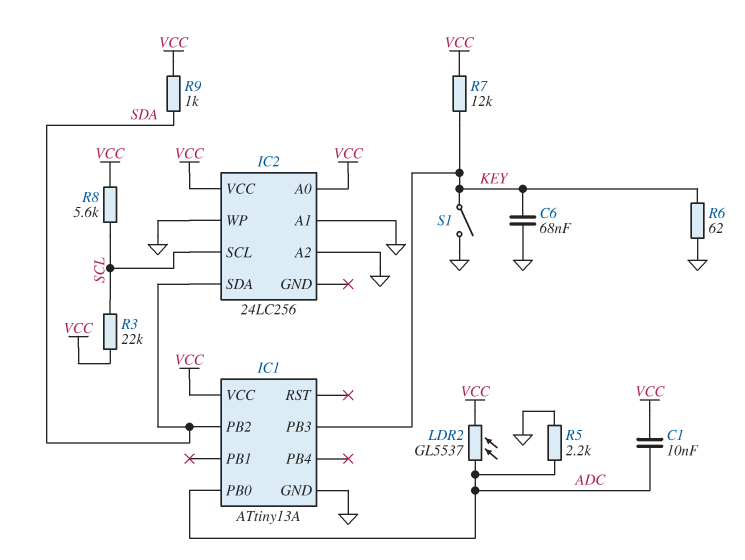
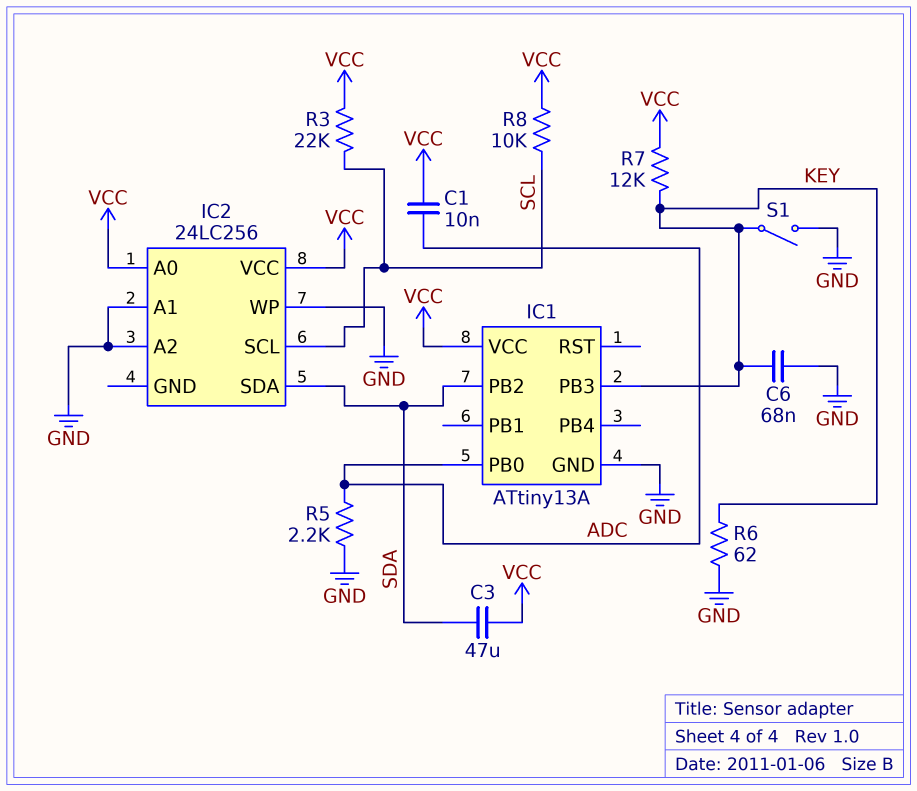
C3: none -> 47uF (SDA, VCC)
LDR2: GL5537 (ADC, VCC) -> none
R8: 5.6k (SCL, VCC) -> 10k (SCL, VCC)
R9: 1k (SDA, VCC) -> none

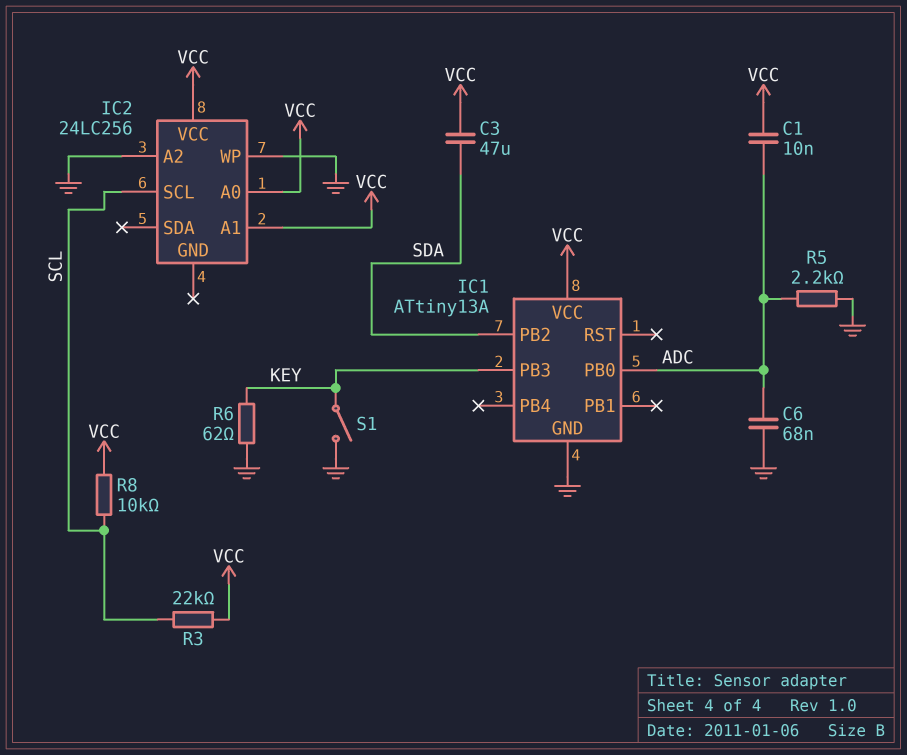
C6: 68nF (GND, KEY) -> 68nF (ADC, GND)
IC2 pin A1: GND -> VCC
IC2 pin SDA: SDA -> none
R7: 12k (KEY, VCC) -> none

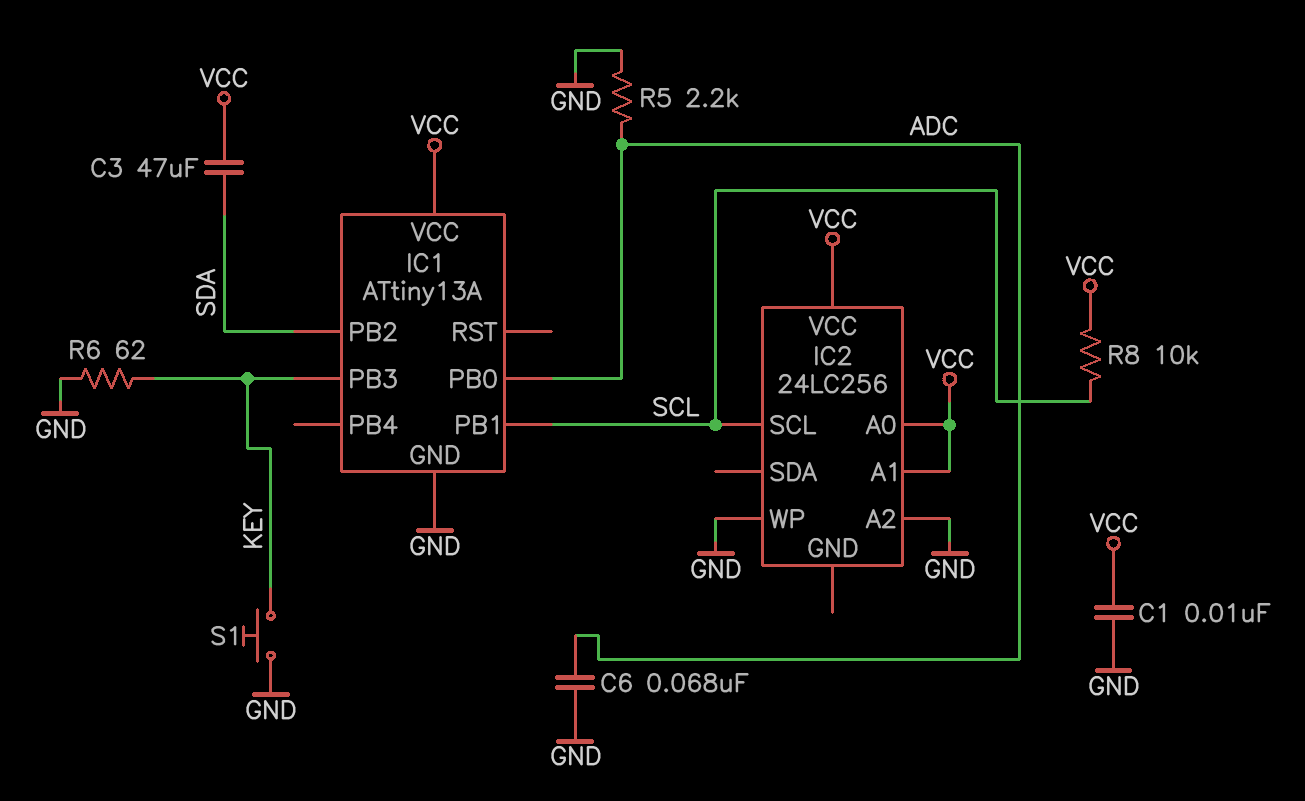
C1: 10nF (ADC, VCC) -> 10nF (GND, VCC)
IC1 pin PB1: none -> SCL
R3: 22k (SCL, VCC) -> none
S1: switch (GND, KEY) -> button (GND, KEY)

